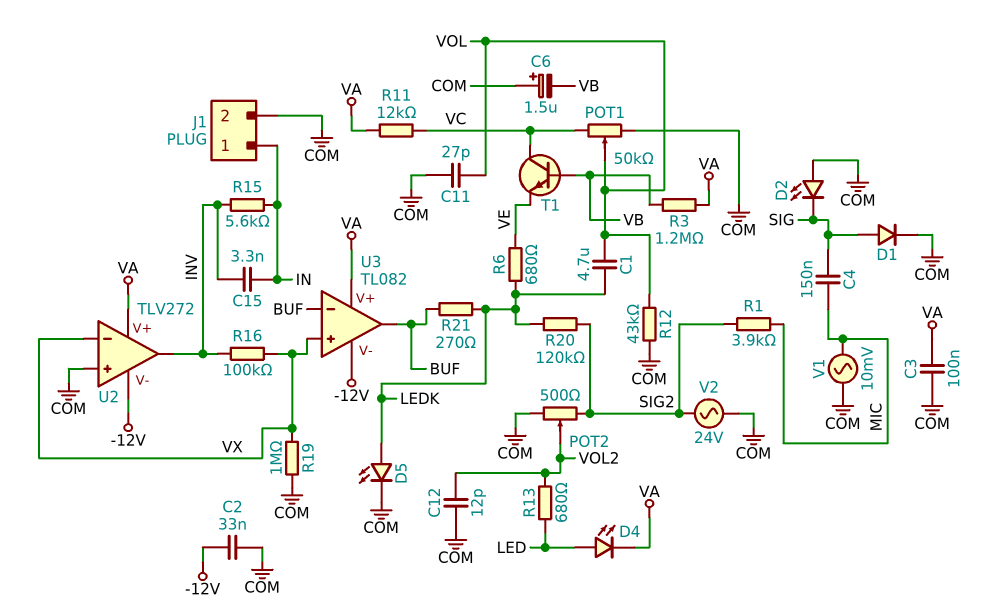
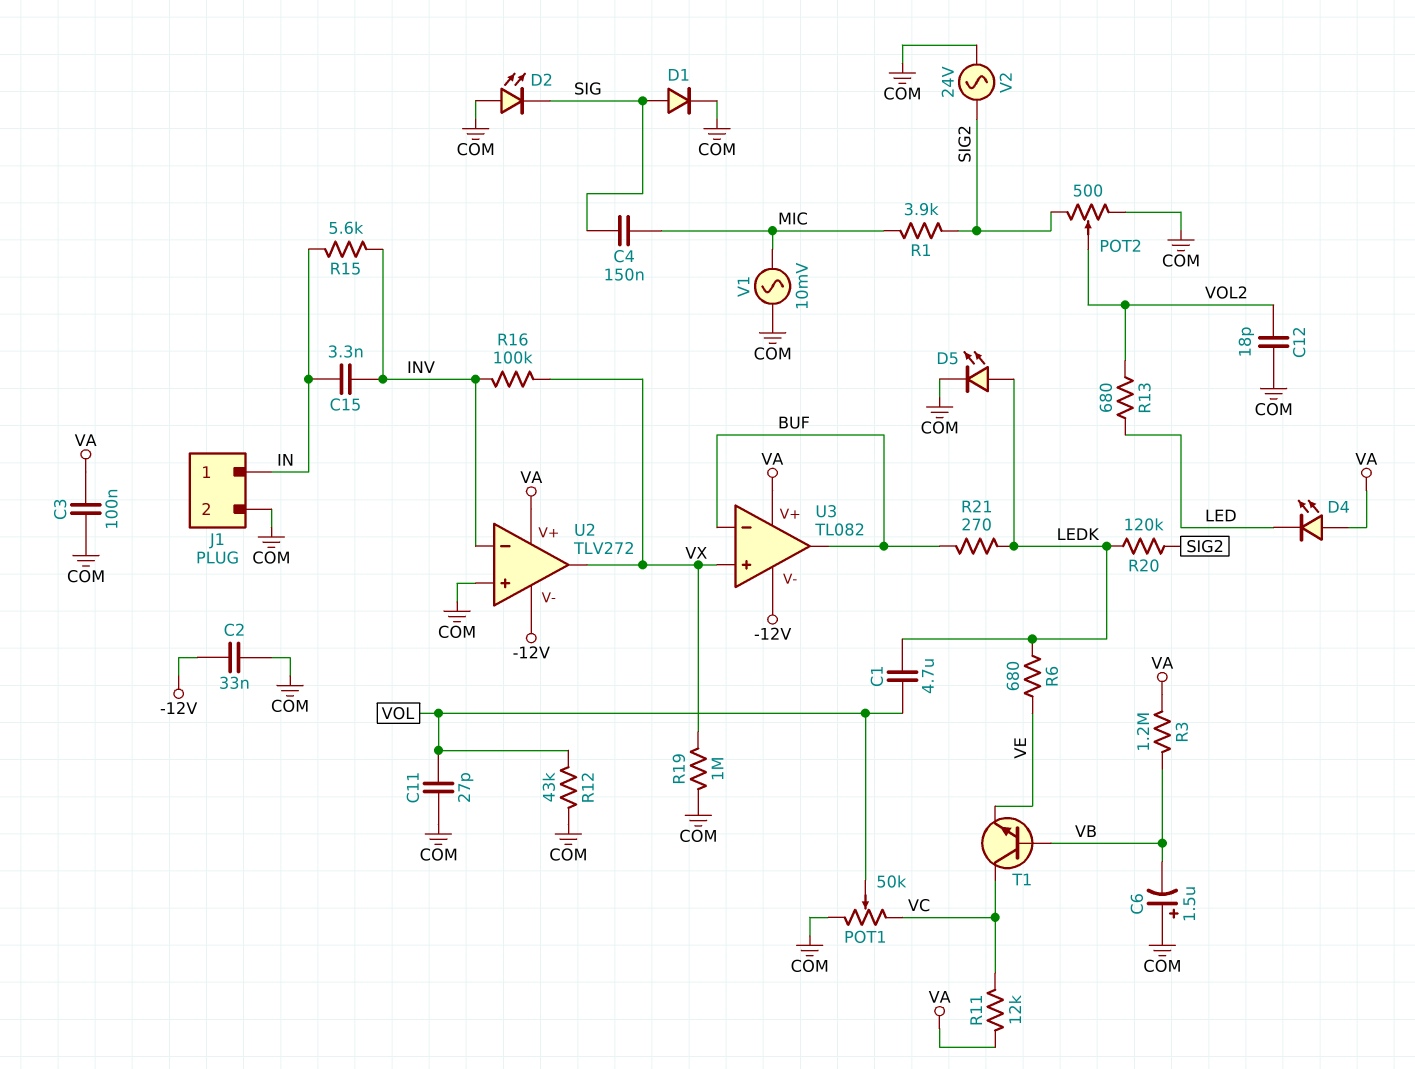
C12: 12pF (COM, VOL2) -> 18pF (COM, VOL2)
D4: LED (A LED, K VA) -> LED (A VA, K LED)
U2 pin in-: VX -> INV
U2 pin out: INV -> VX

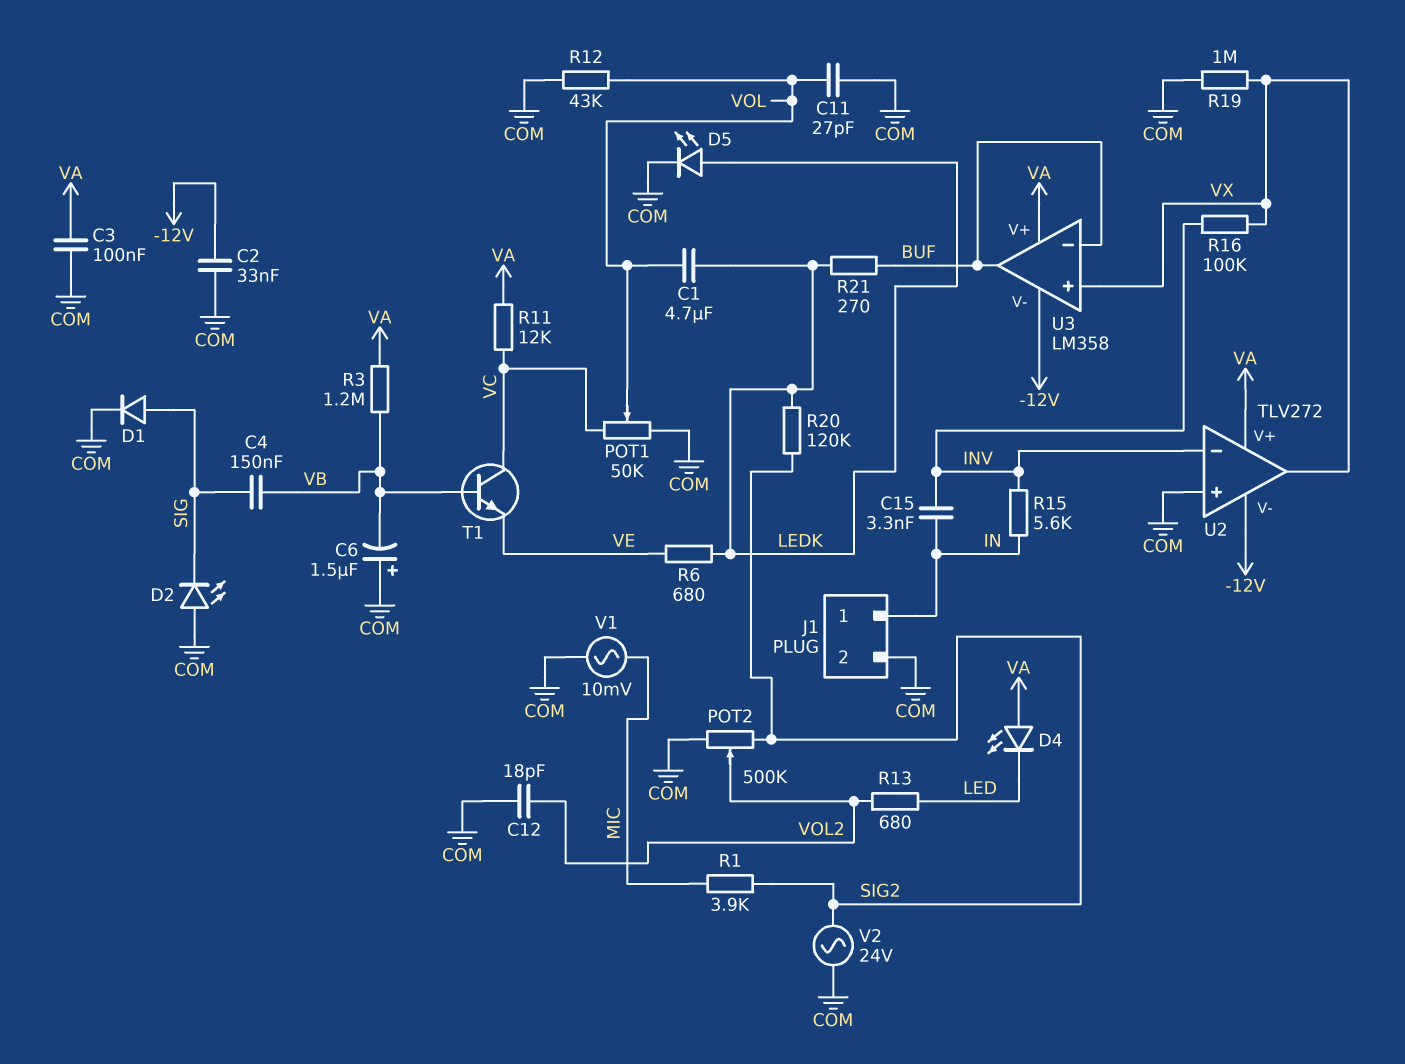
C4: 150nF (MIC, SIG) -> 150nF (SIG, VB)
POT2: 500 (COM, SIG2, wiper VOL2) -> 500k (COM, SIG2, wiper VOL2)
U3: TL082 -> LM358

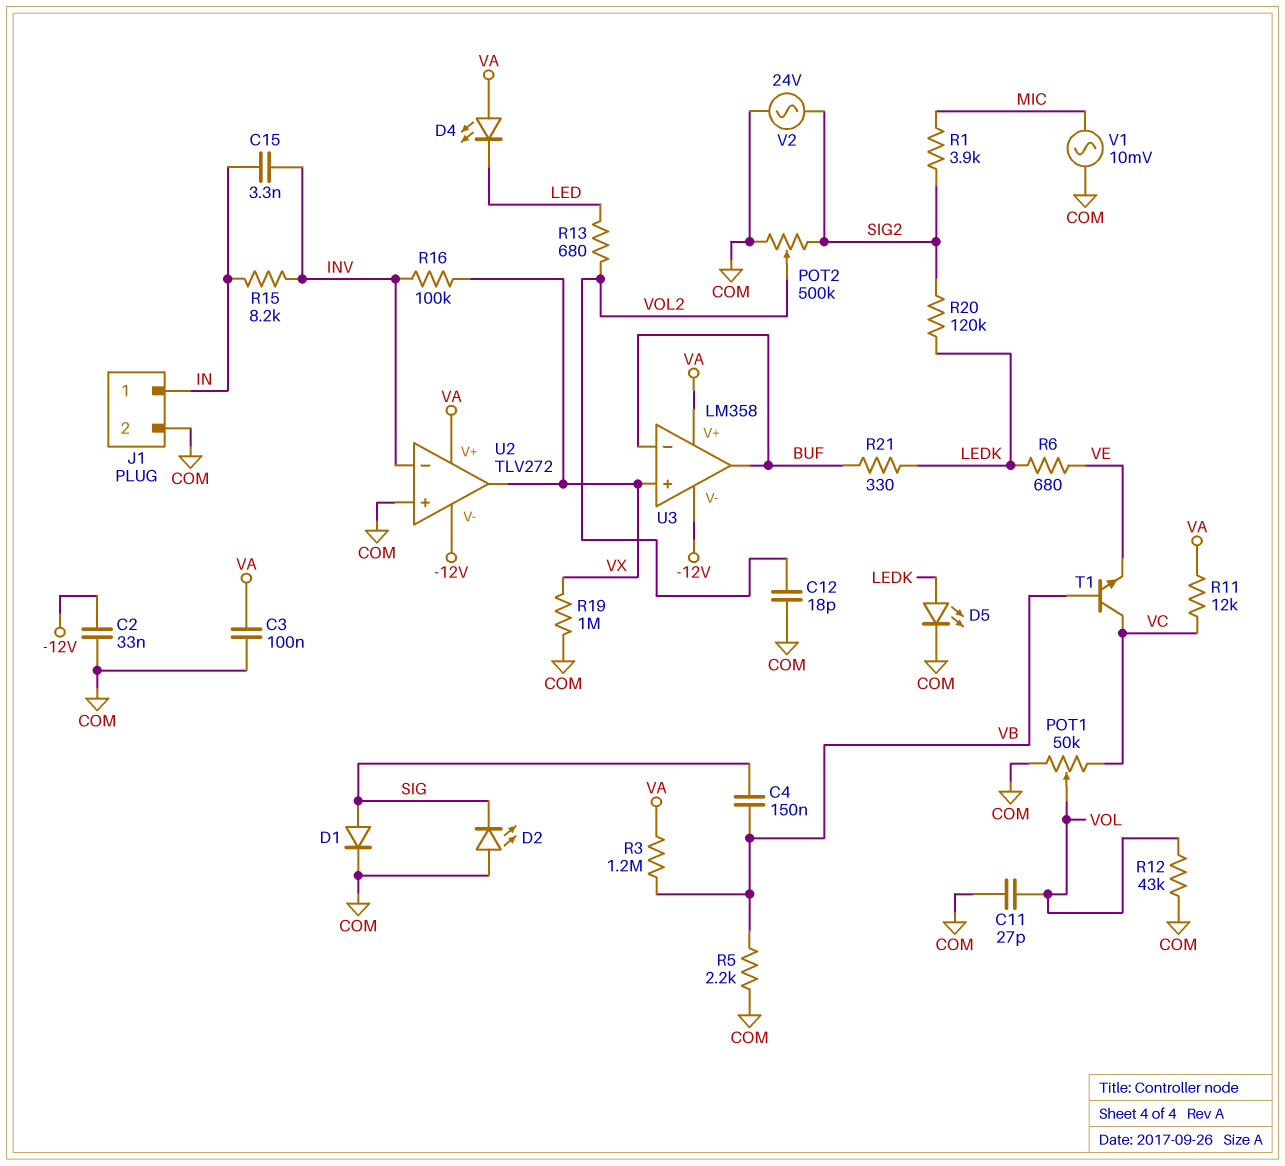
C1: 4.7uF (LEDK, VOL) -> none
C6: 1.5uF (plus COM, minus VB) -> none
R5: none -> 2.2k (COM, VB)
R15: 5.6k (IN, INV) -> 8.2k (IN, INV)
R21: 270 (BUF, LEDK) -> 330 (BUF, LEDK)

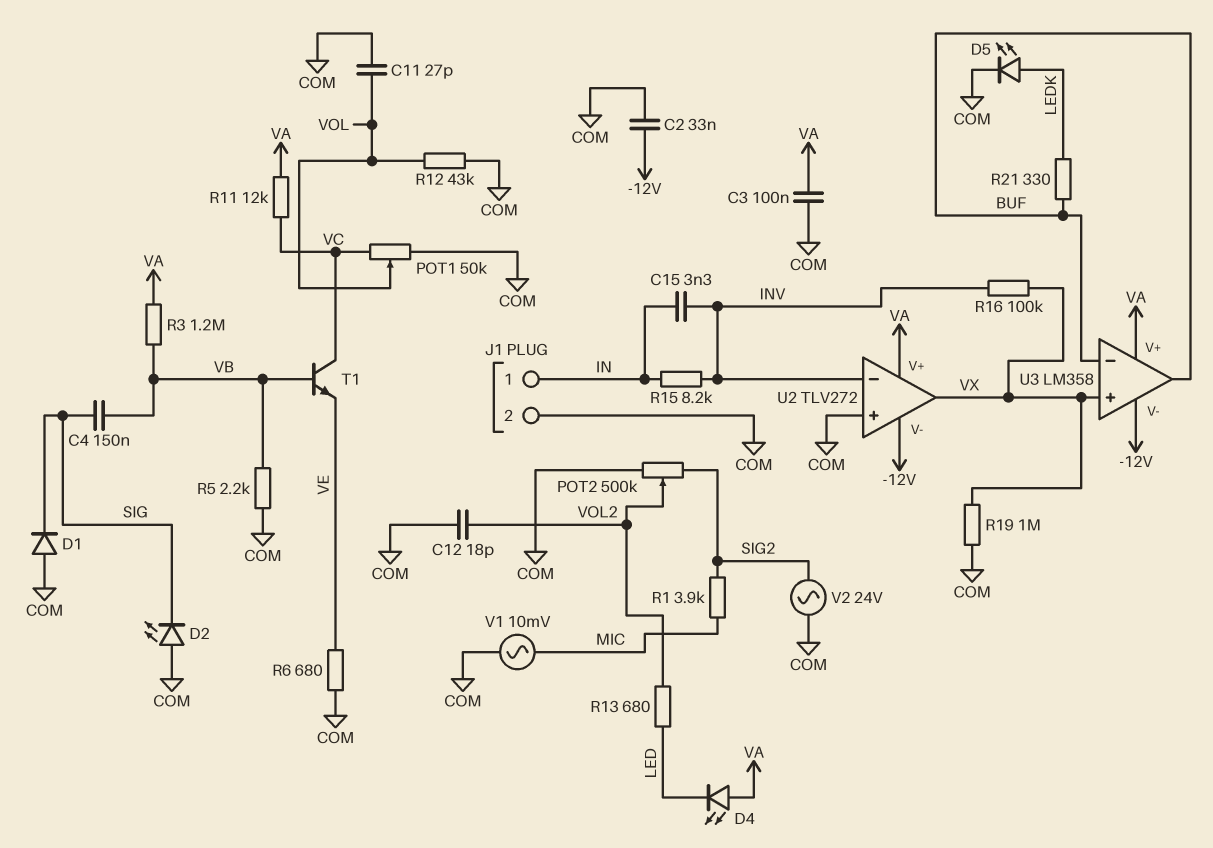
D1: diode (A SIG, K COM) -> diode (A COM, K SIG)
R6: 680 (LEDK, VE) -> 680 (COM, VE)
R20: 120k (LEDK, SIG2) -> none

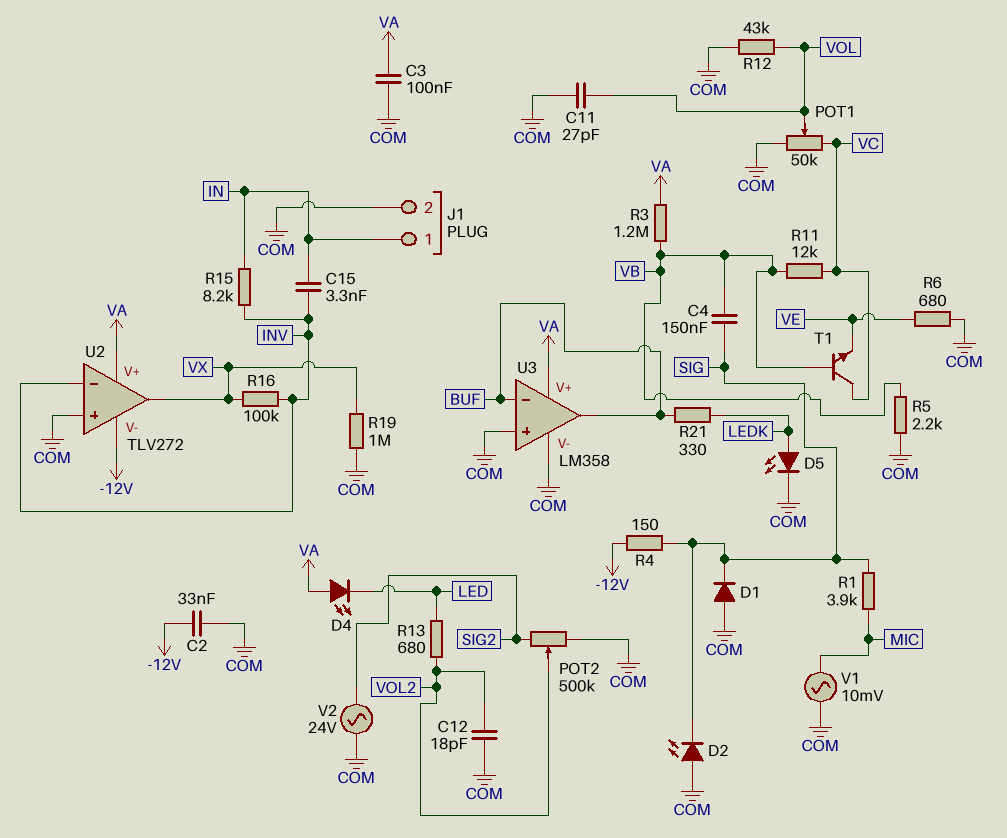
R1: 3.9k (MIC, SIG2) -> 3.9k (MIC, SIG)
R4: none -> 150 (-12V, SIG)
R11: 12k (VA, VC) -> 12k (VB, VC)
U3 pin V-: -12V -> COM
U3 pin in+: VX -> COM

